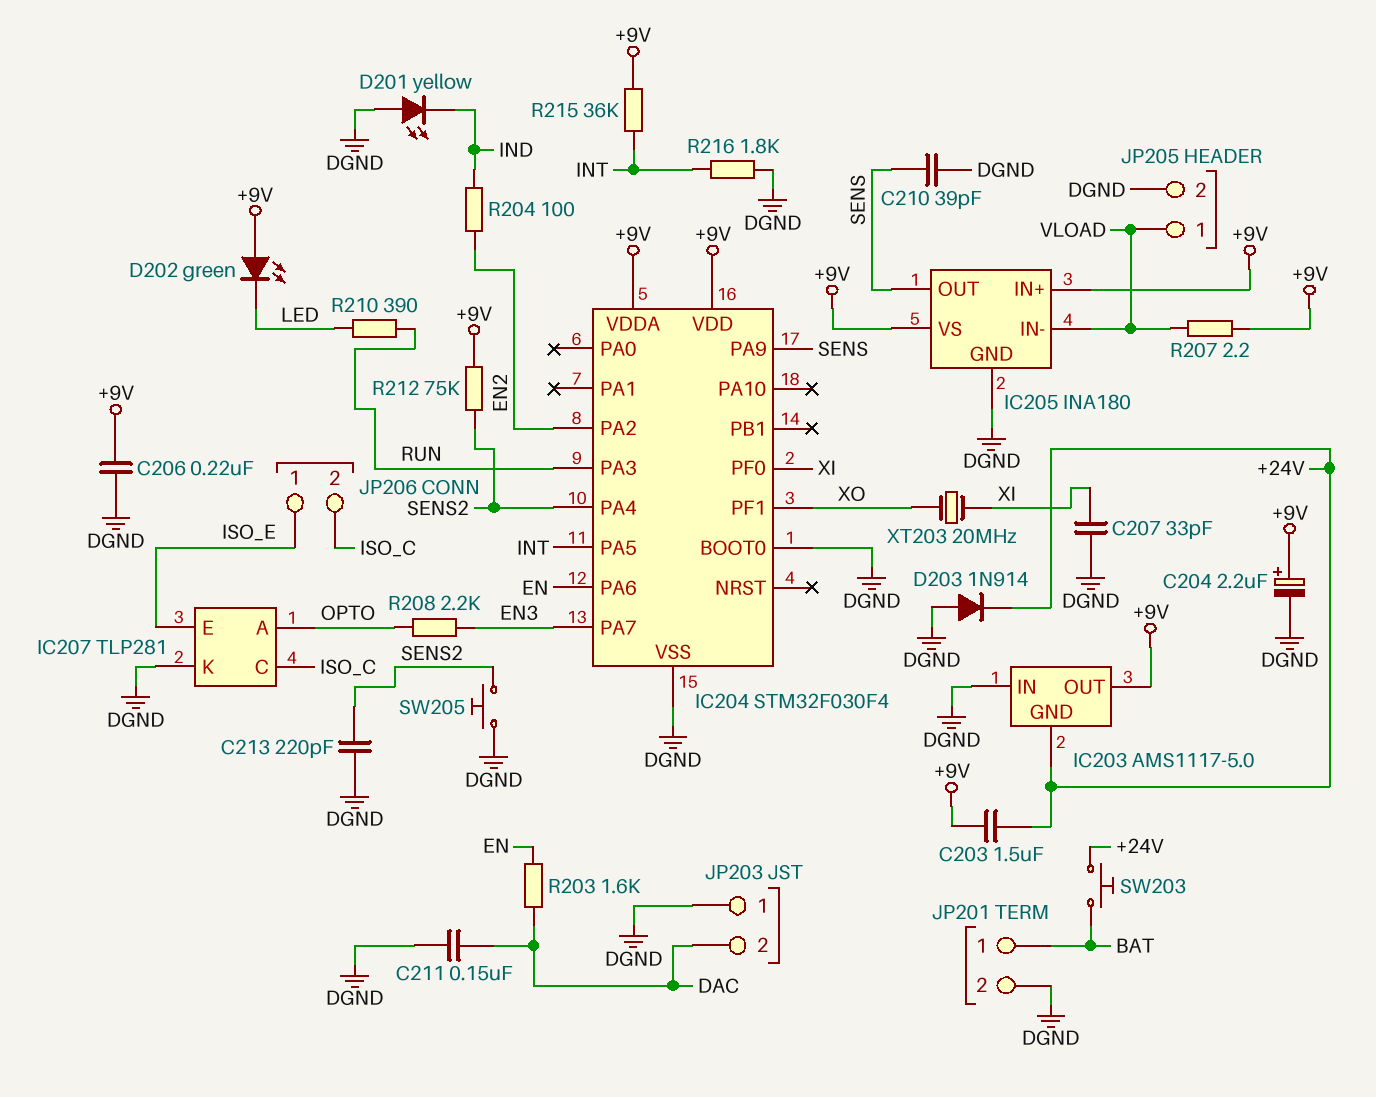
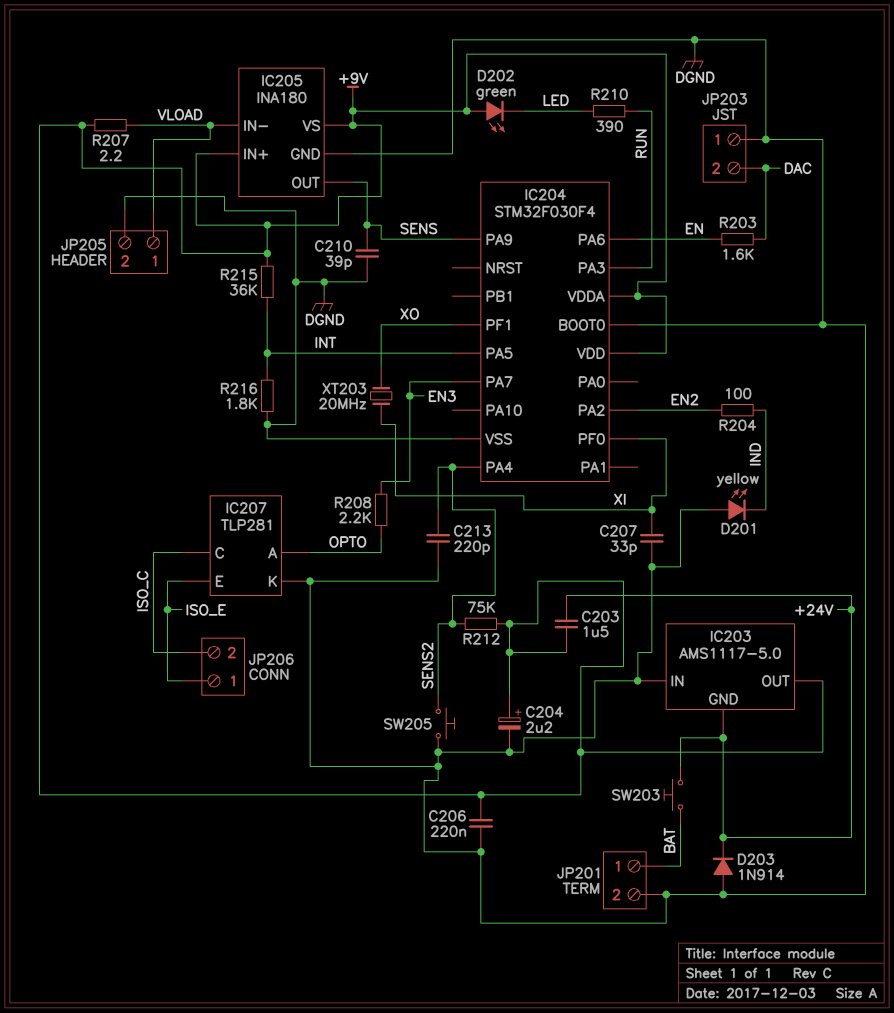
C211: 150nF (DAC, DGND) -> none

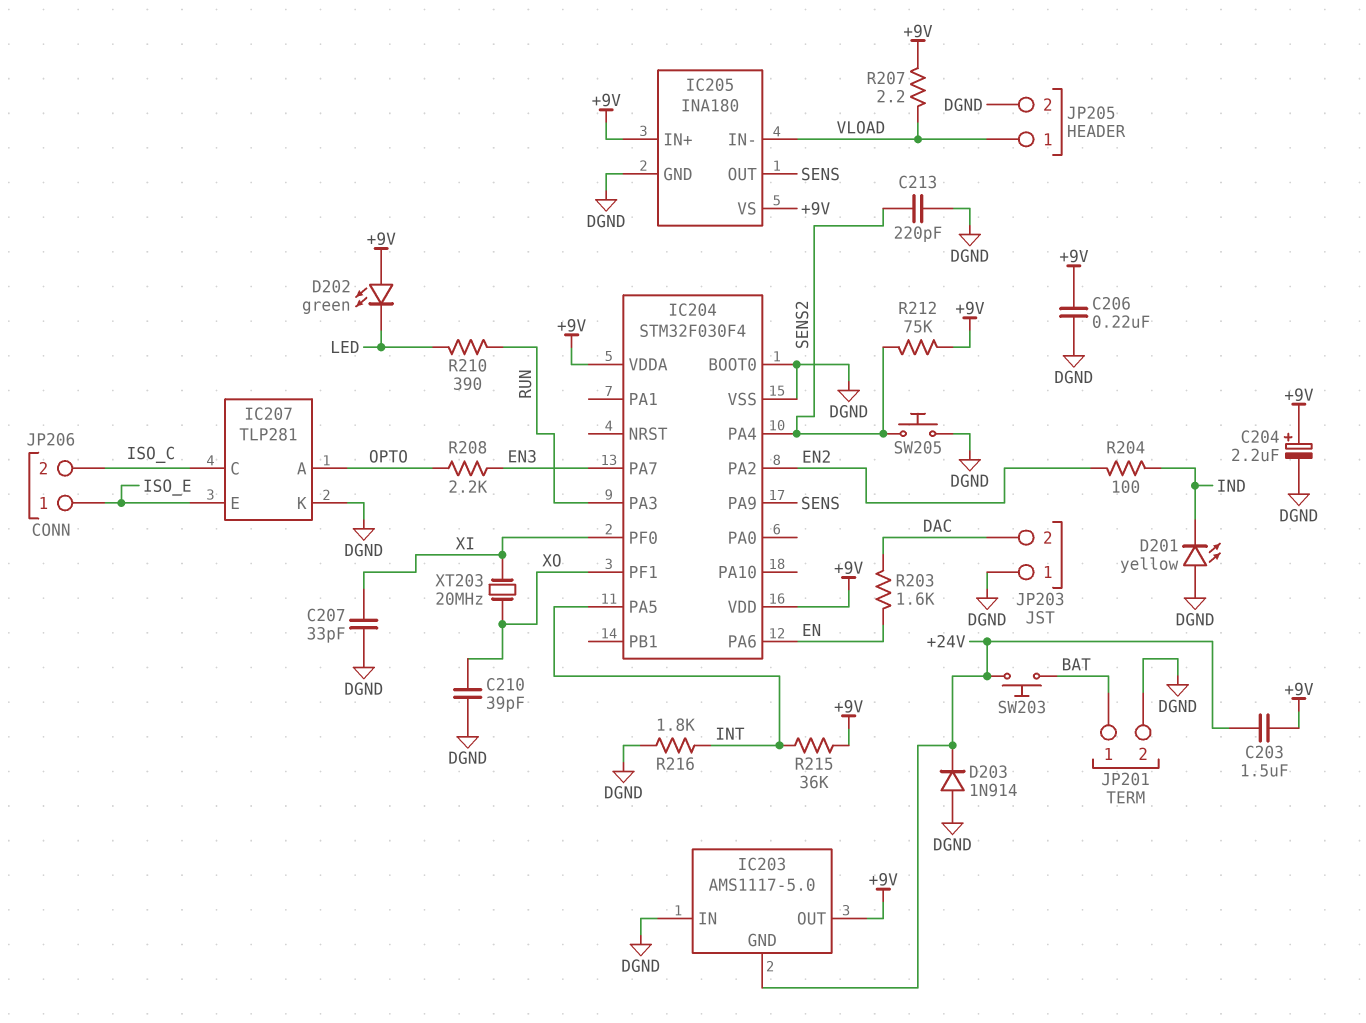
C210: 39pF (DGND, SENS) -> 39pF (DGND, XO)

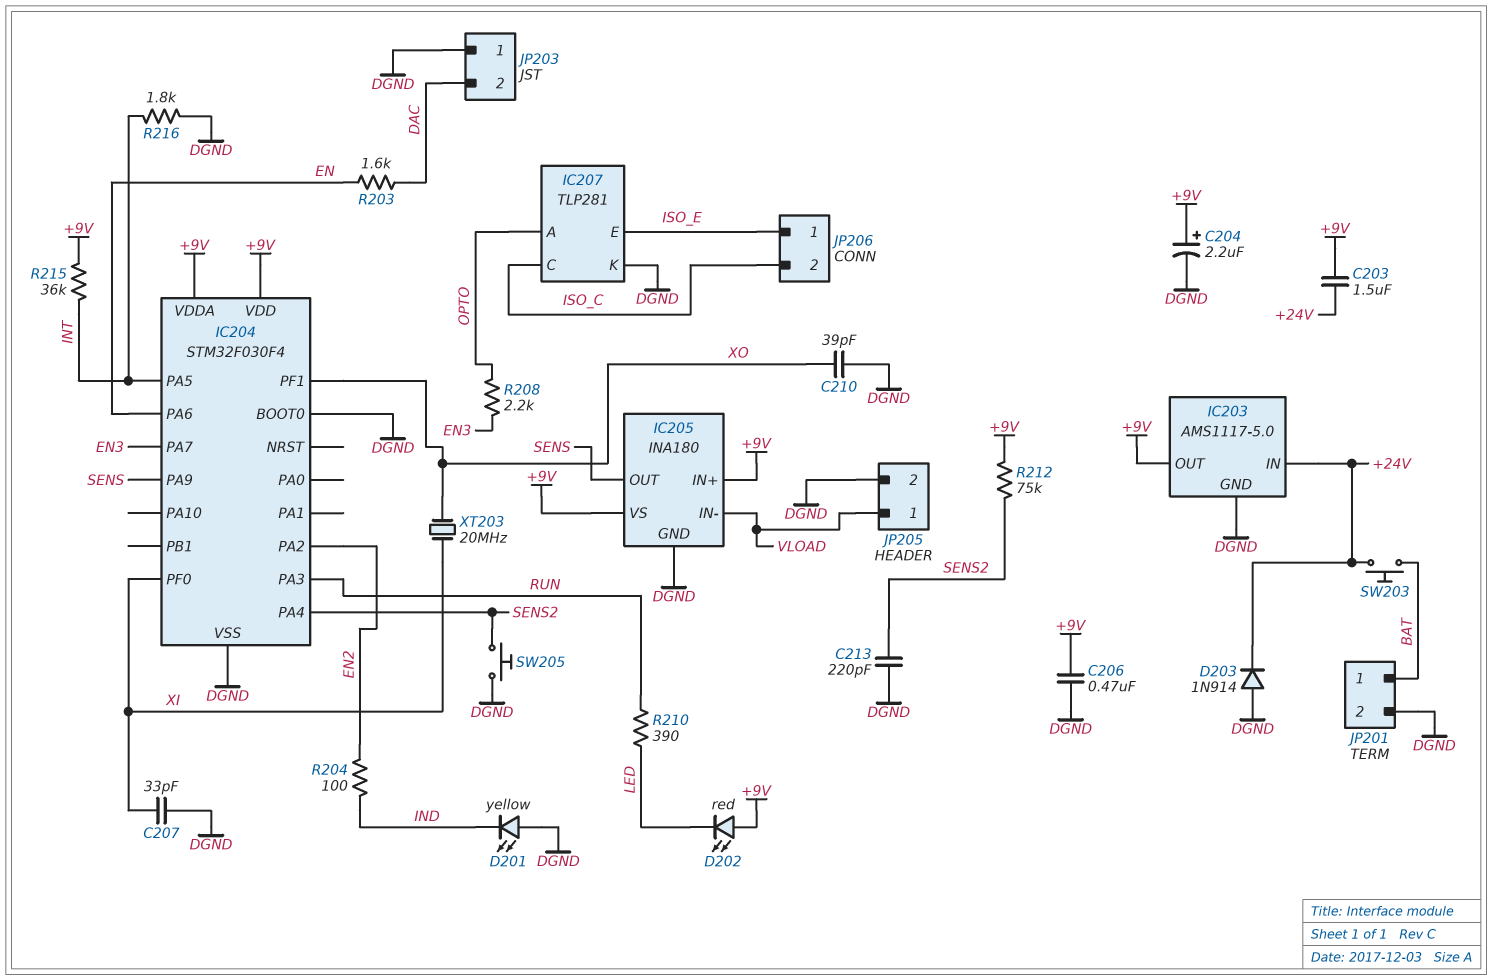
C206: 220nF (+9V, DGND) -> 470nF (+9V, DGND)
D202: LED green (A +9V, K LED) -> LED red (A +9V, K LED)
IC203 pin GND: +24V -> DGND
IC203 pin IN: DGND -> +24V
R207: 2.2 (+9V, VLOAD) -> none

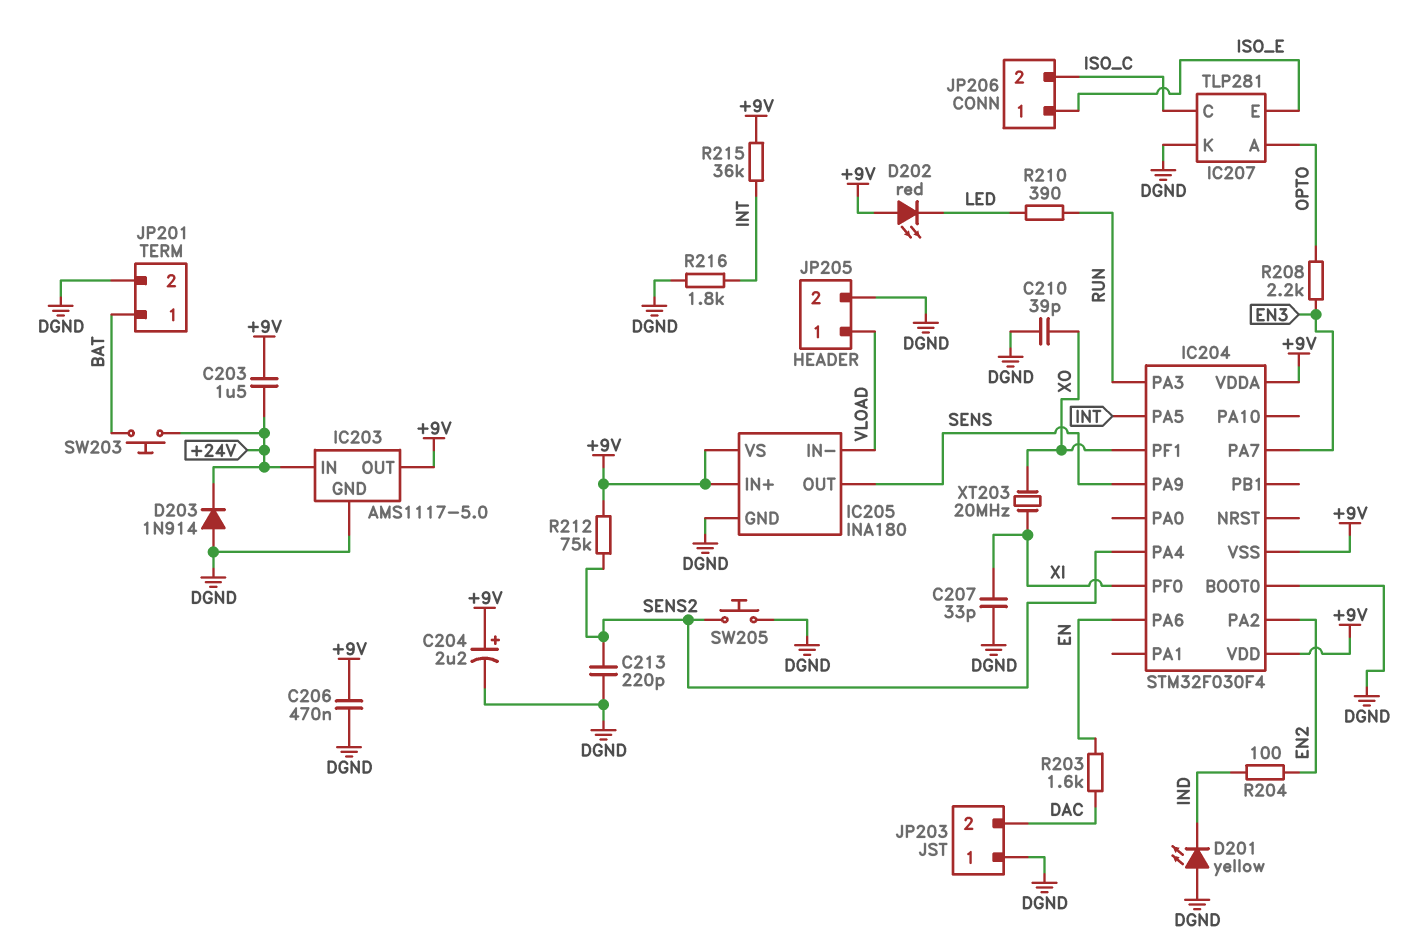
IC204 pin VSS: DGND -> +9V

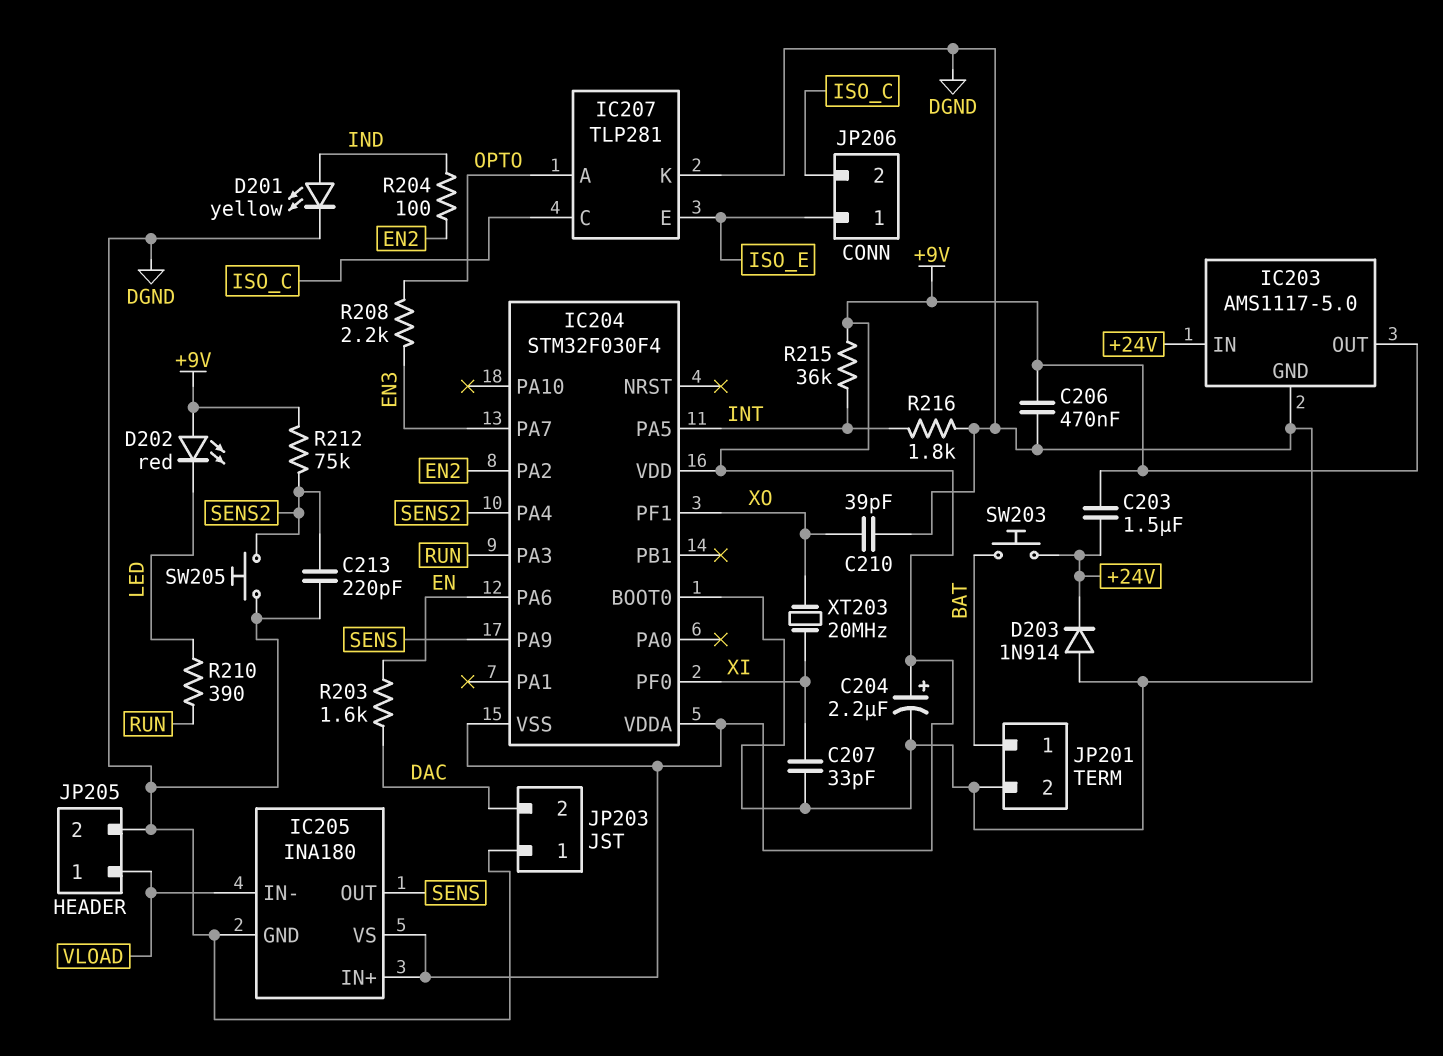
D201: LED yellow (A DGND, K IND) -> LED yellow (A IND, K DGND)

